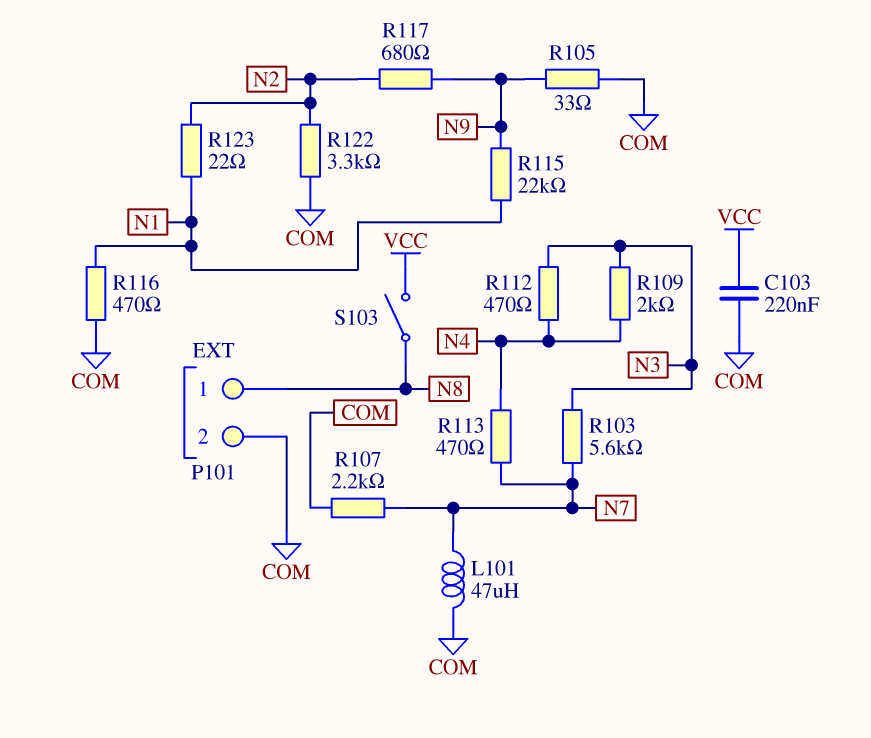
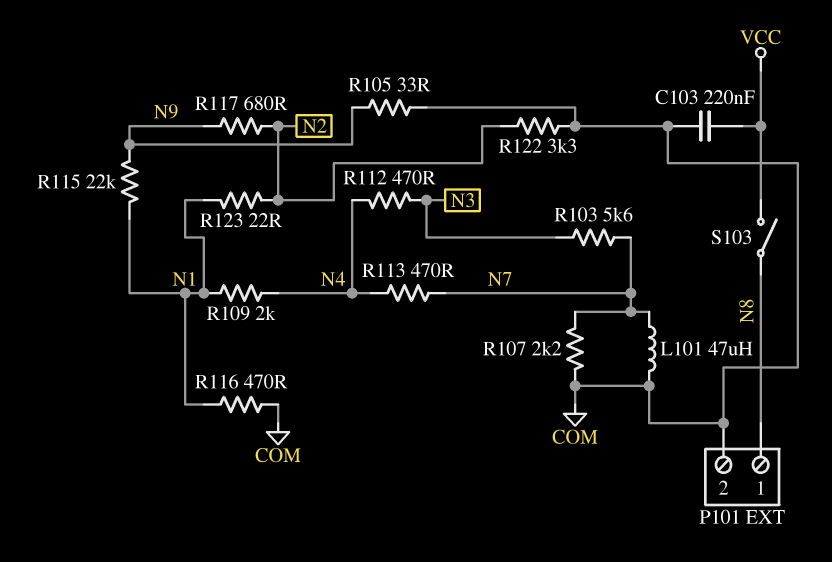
R109: 2k (N3, N4) -> 2k (N1, N4)

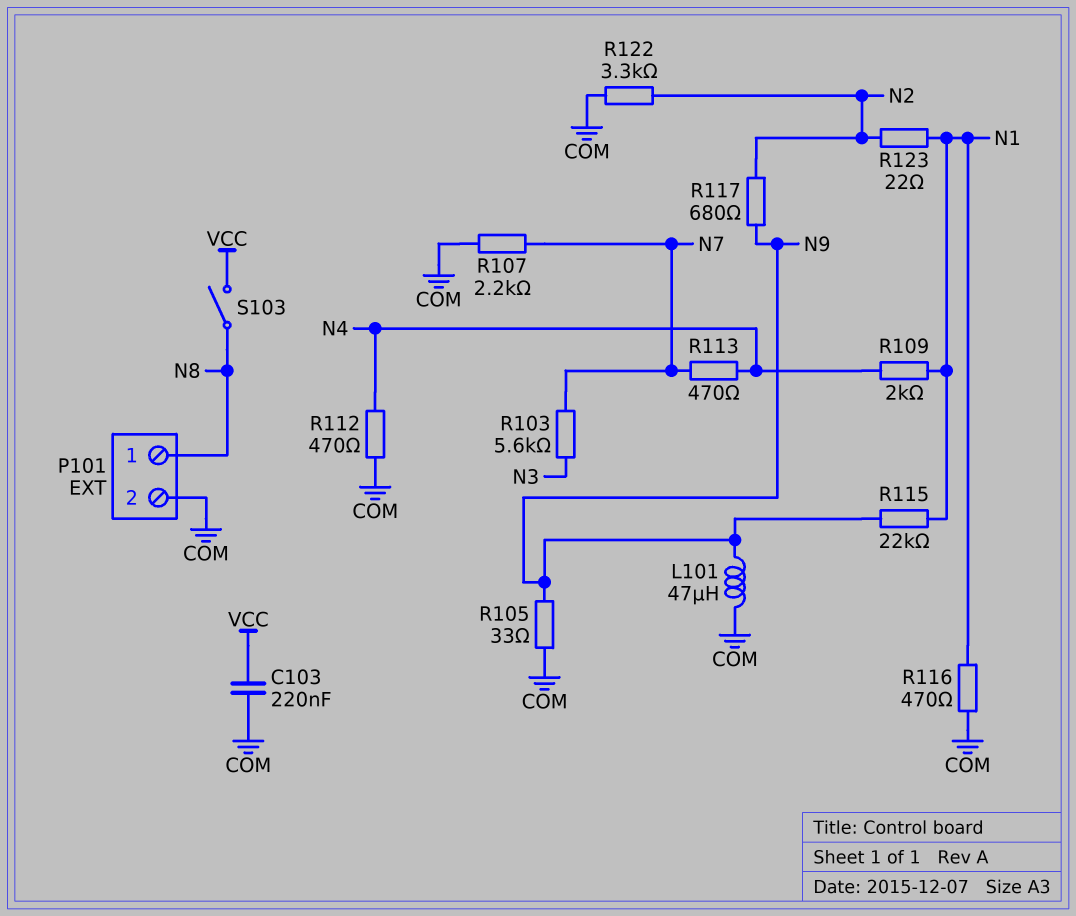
L101: 47uH (COM, N7) -> 47uH (COM, N9)
R112: 470 (N3, N4) -> 470 (COM, N4)

